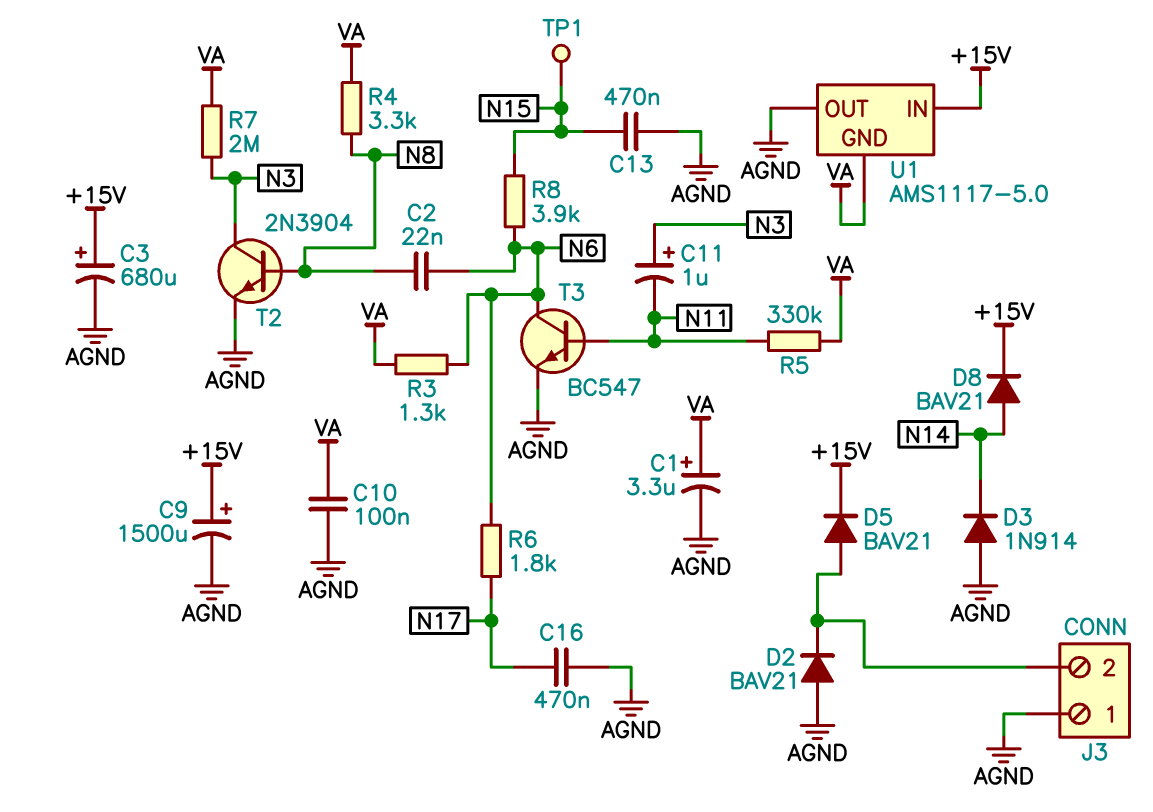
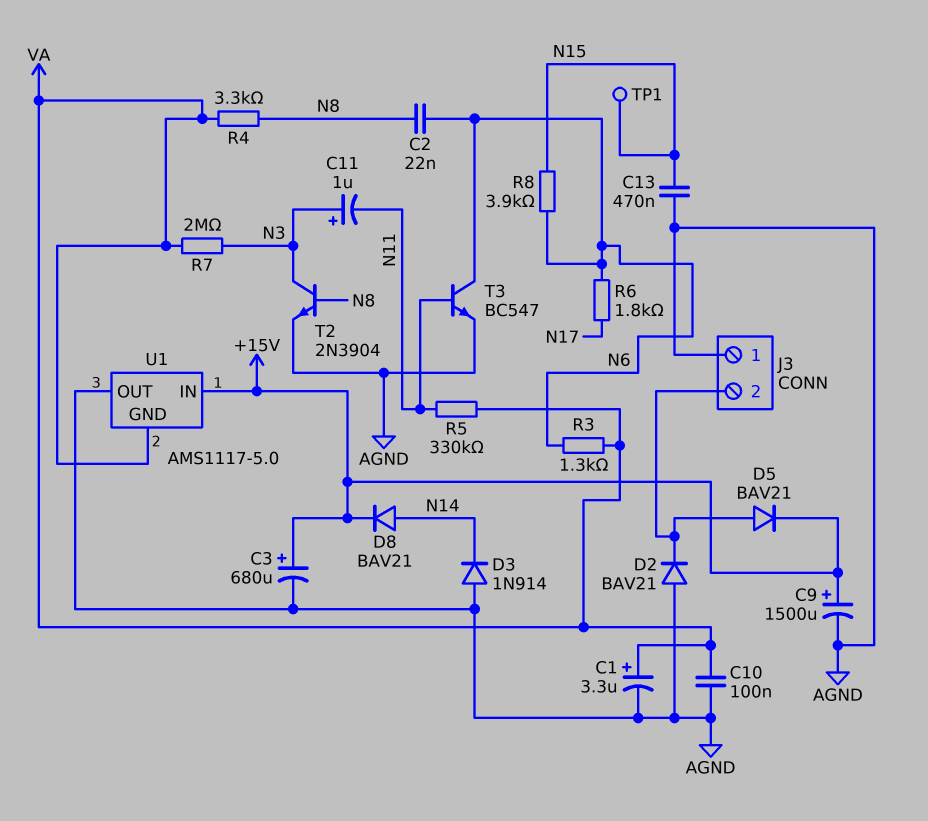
C16: 470nF (AGND, N17) -> none

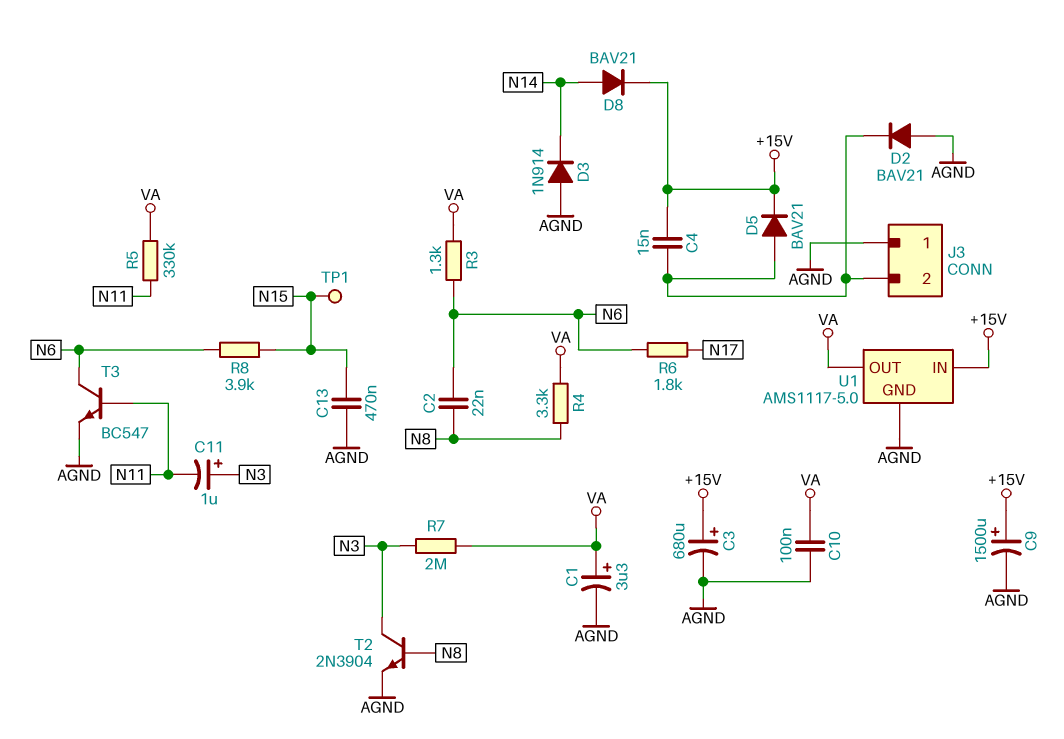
C4: none -> 15nF (+15V, J3/2)
U1 pin GND: VA -> AGND
U1 pin OUT: AGND -> VA

